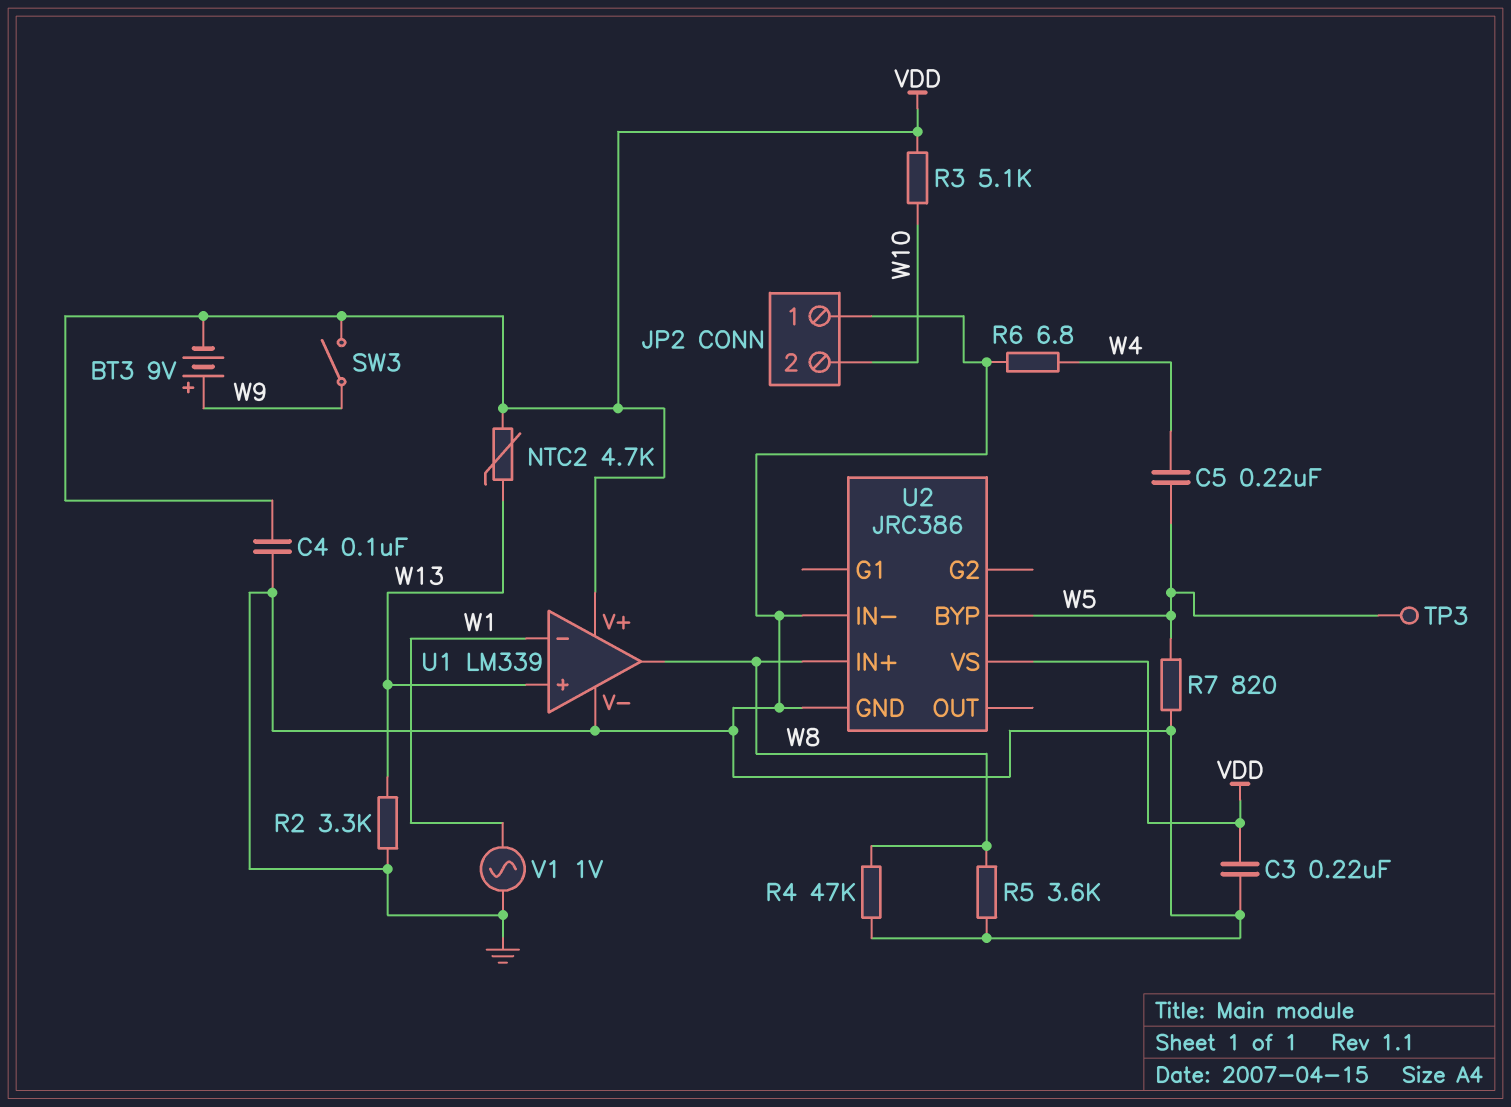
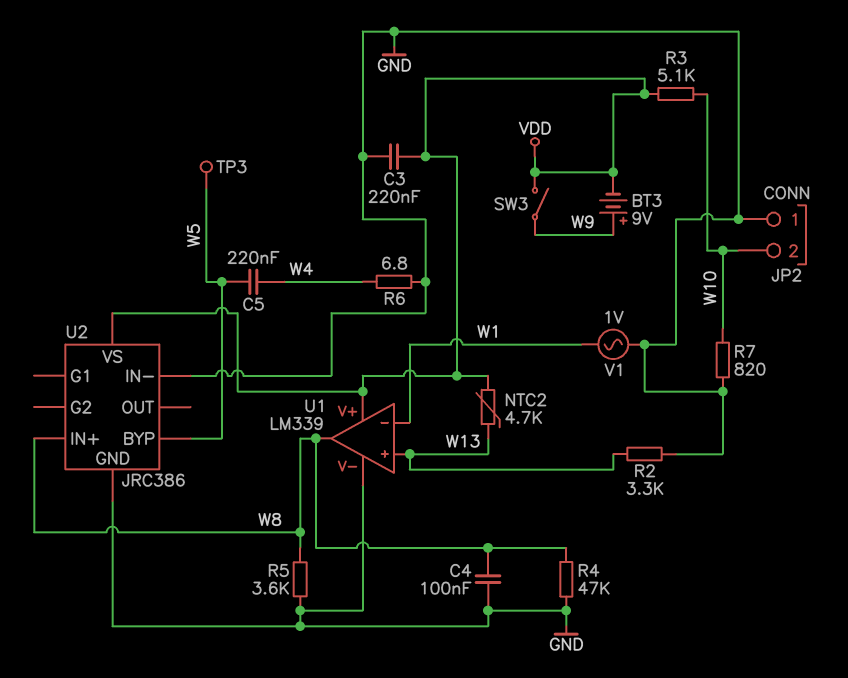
C4: 100nF (GND, VDD) -> 100nF (GND, W8)
R7: 820 (GND, W5) -> 820 (GND, W10)

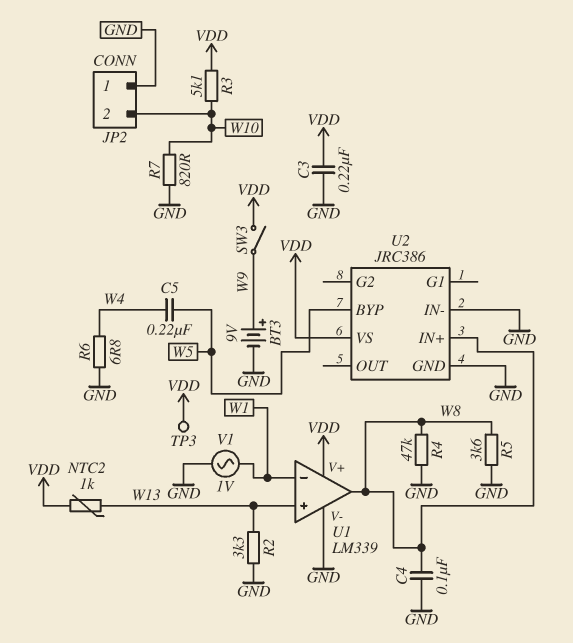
BT3: 9V (plus W9, minus VDD) -> 9V (plus W9, minus GND)
NTC2: 4.7k (VDD, W13) -> 1k (VDD, W13)
TP3: test point (W5) -> test point (VDD)

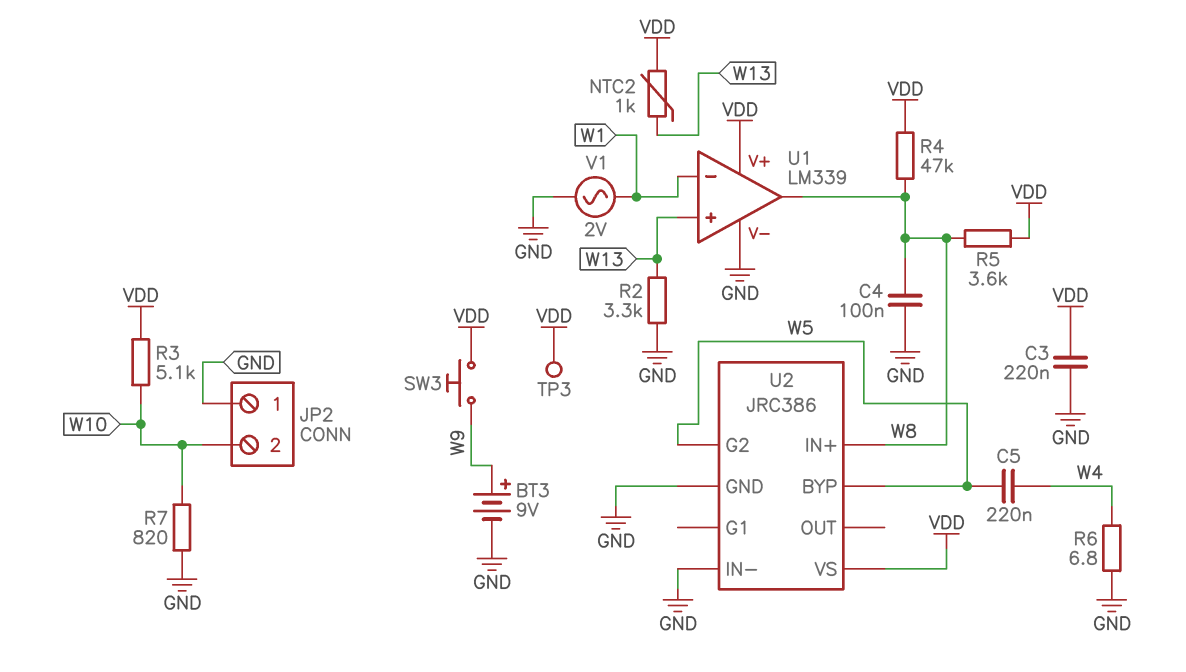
R4: 47k (GND, W8) -> 47k (VDD, W8)
R5: 3.6k (GND, W8) -> 3.6k (VDD, W8)
SW3: switch (VDD, W9) -> button (VDD, W9)
U2 pin G2: none -> W5
V1: AC 1V (GND, W1) -> AC 2V (GND, W1)

